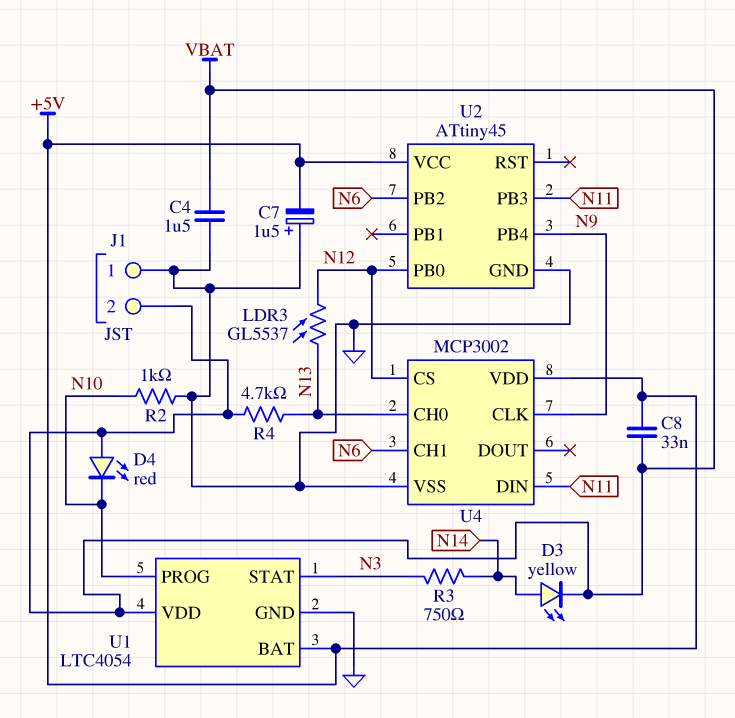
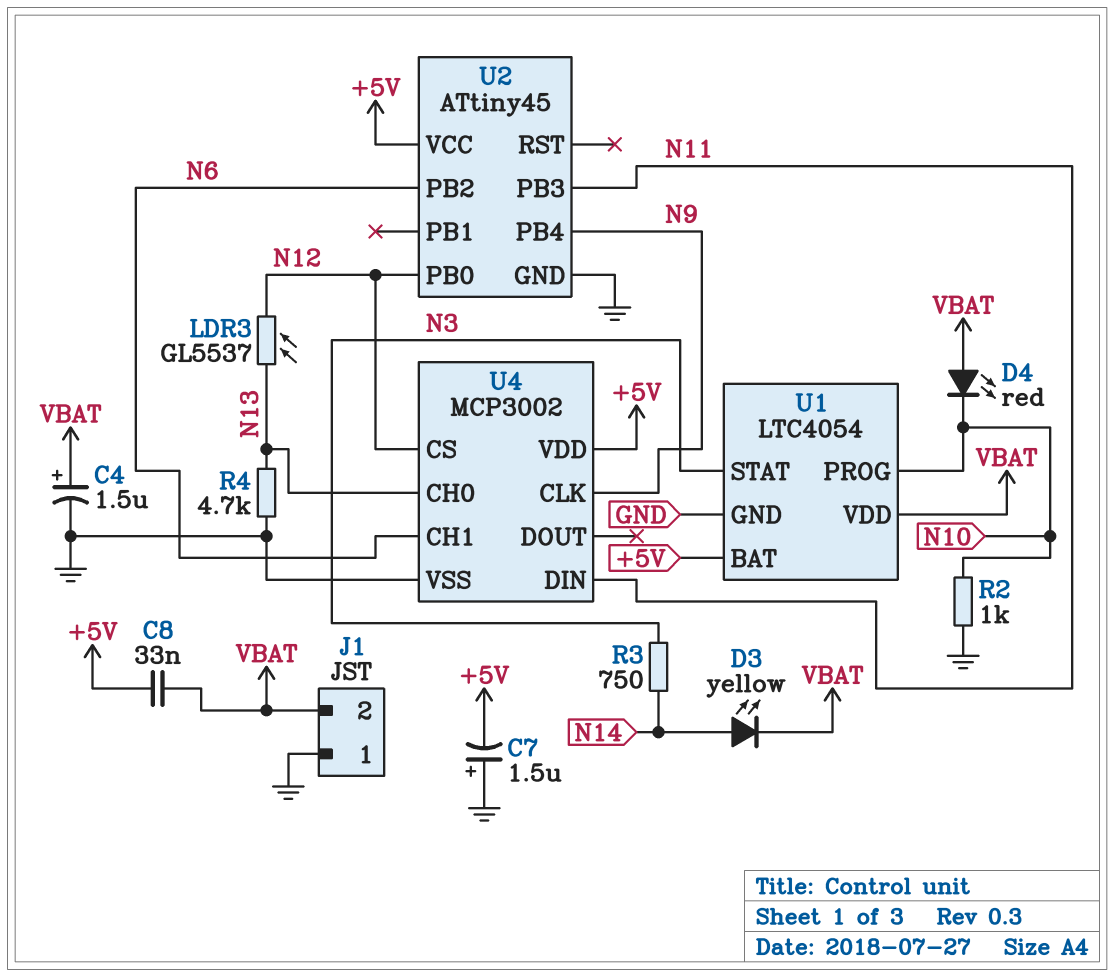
C4: 1.5uF (GND, VBAT) -> 1.5uF (plus VBAT, minus GND)
R4: 4.7k (N13, VBAT) -> 4.7k (GND, N13)

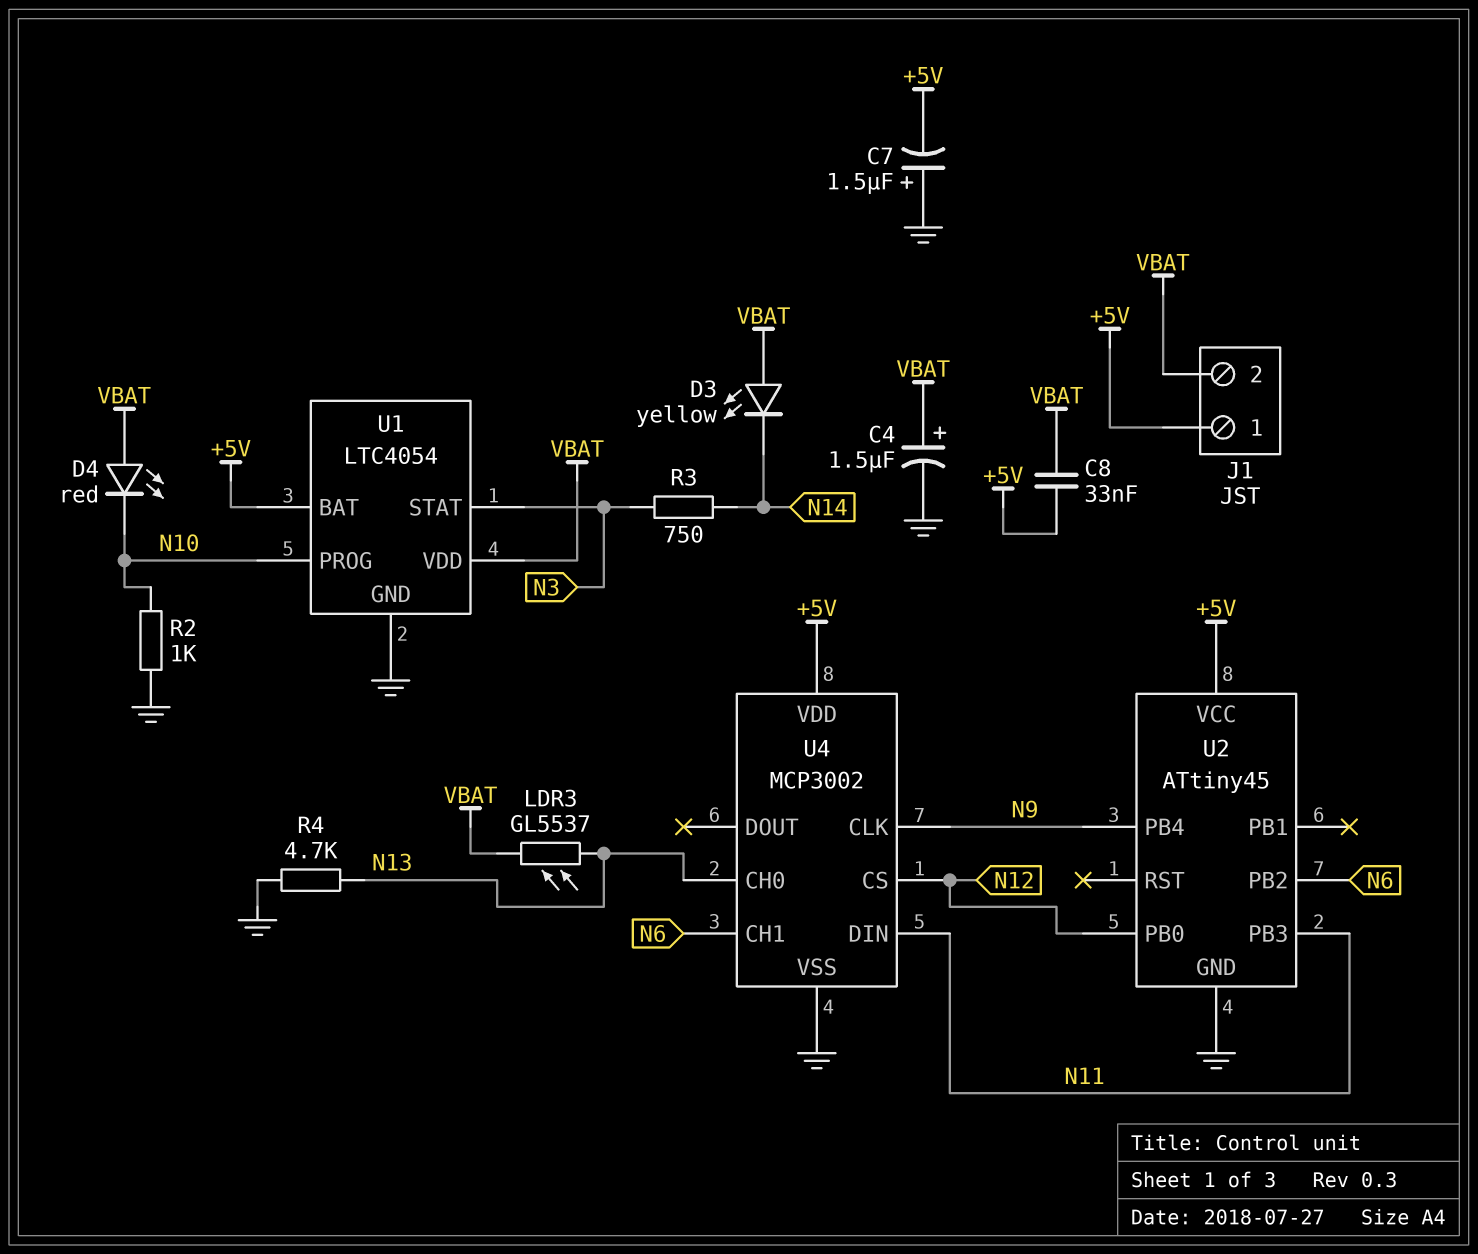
D3: LED yellow (A N14, K VBAT) -> LED yellow (A VBAT, K N14)
J1 pin 1: GND -> +5V
LDR3: GL5537 (N12, N13) -> GL5537 (N13, VBAT)

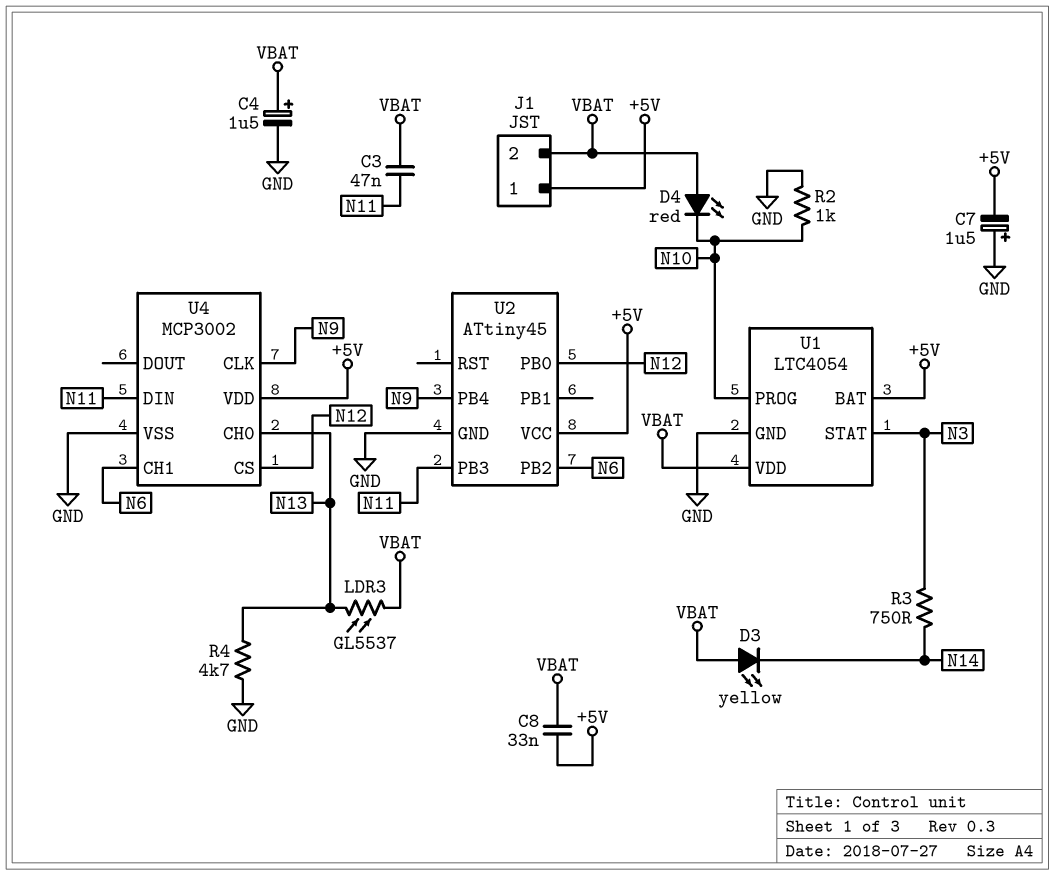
C3: none -> 47nF (N11, VBAT)

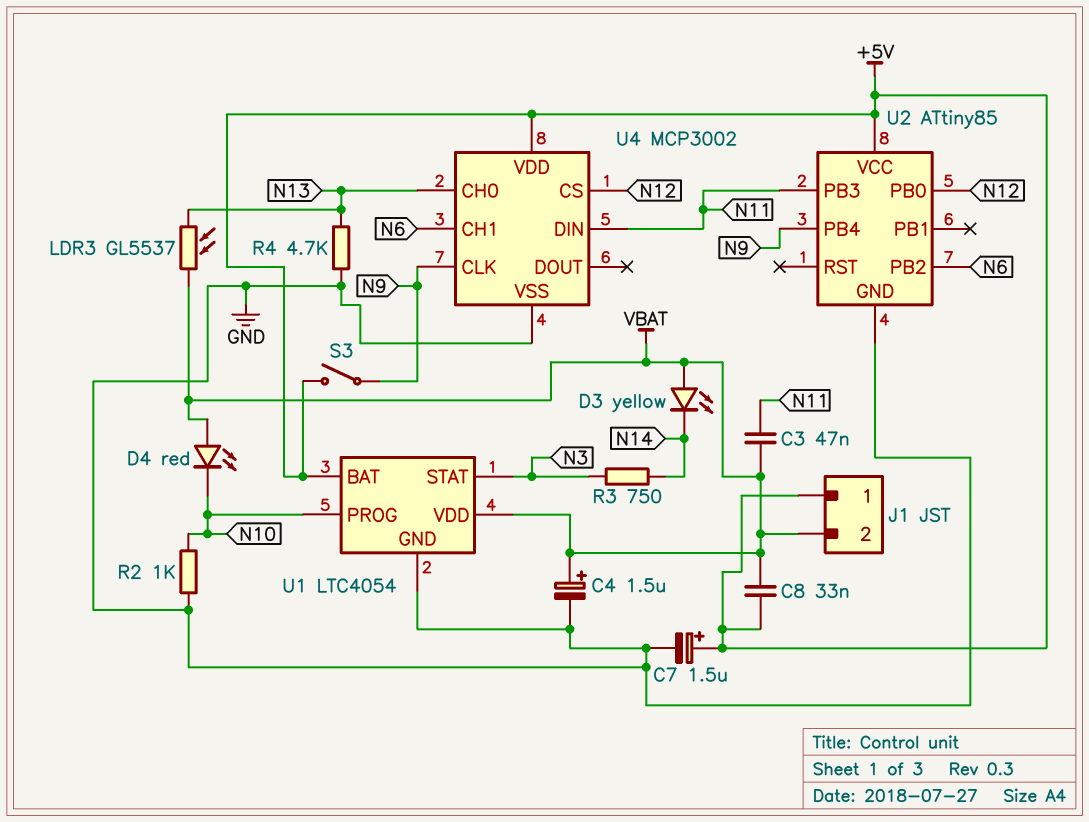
C7: 1.5uF (plus GND, minus +5V) -> 1.5uF (plus +5V, minus GND)
S3: none -> switch (+5V, N9)
U2: ATtiny45 -> ATtiny85

